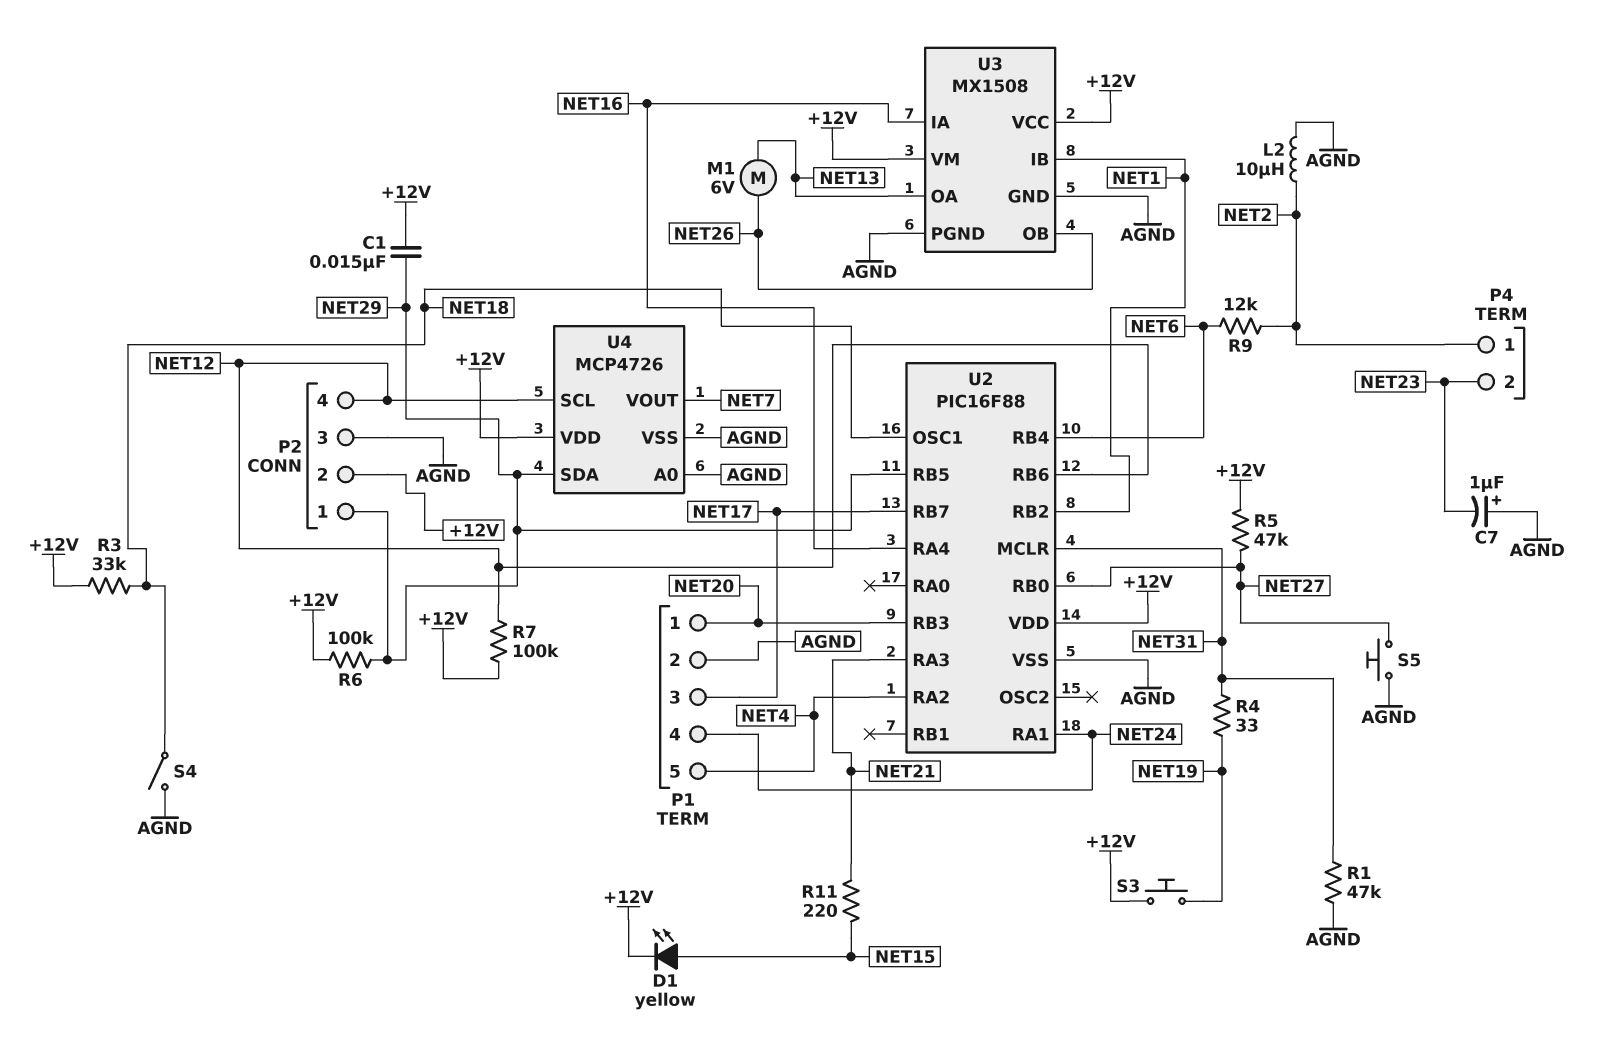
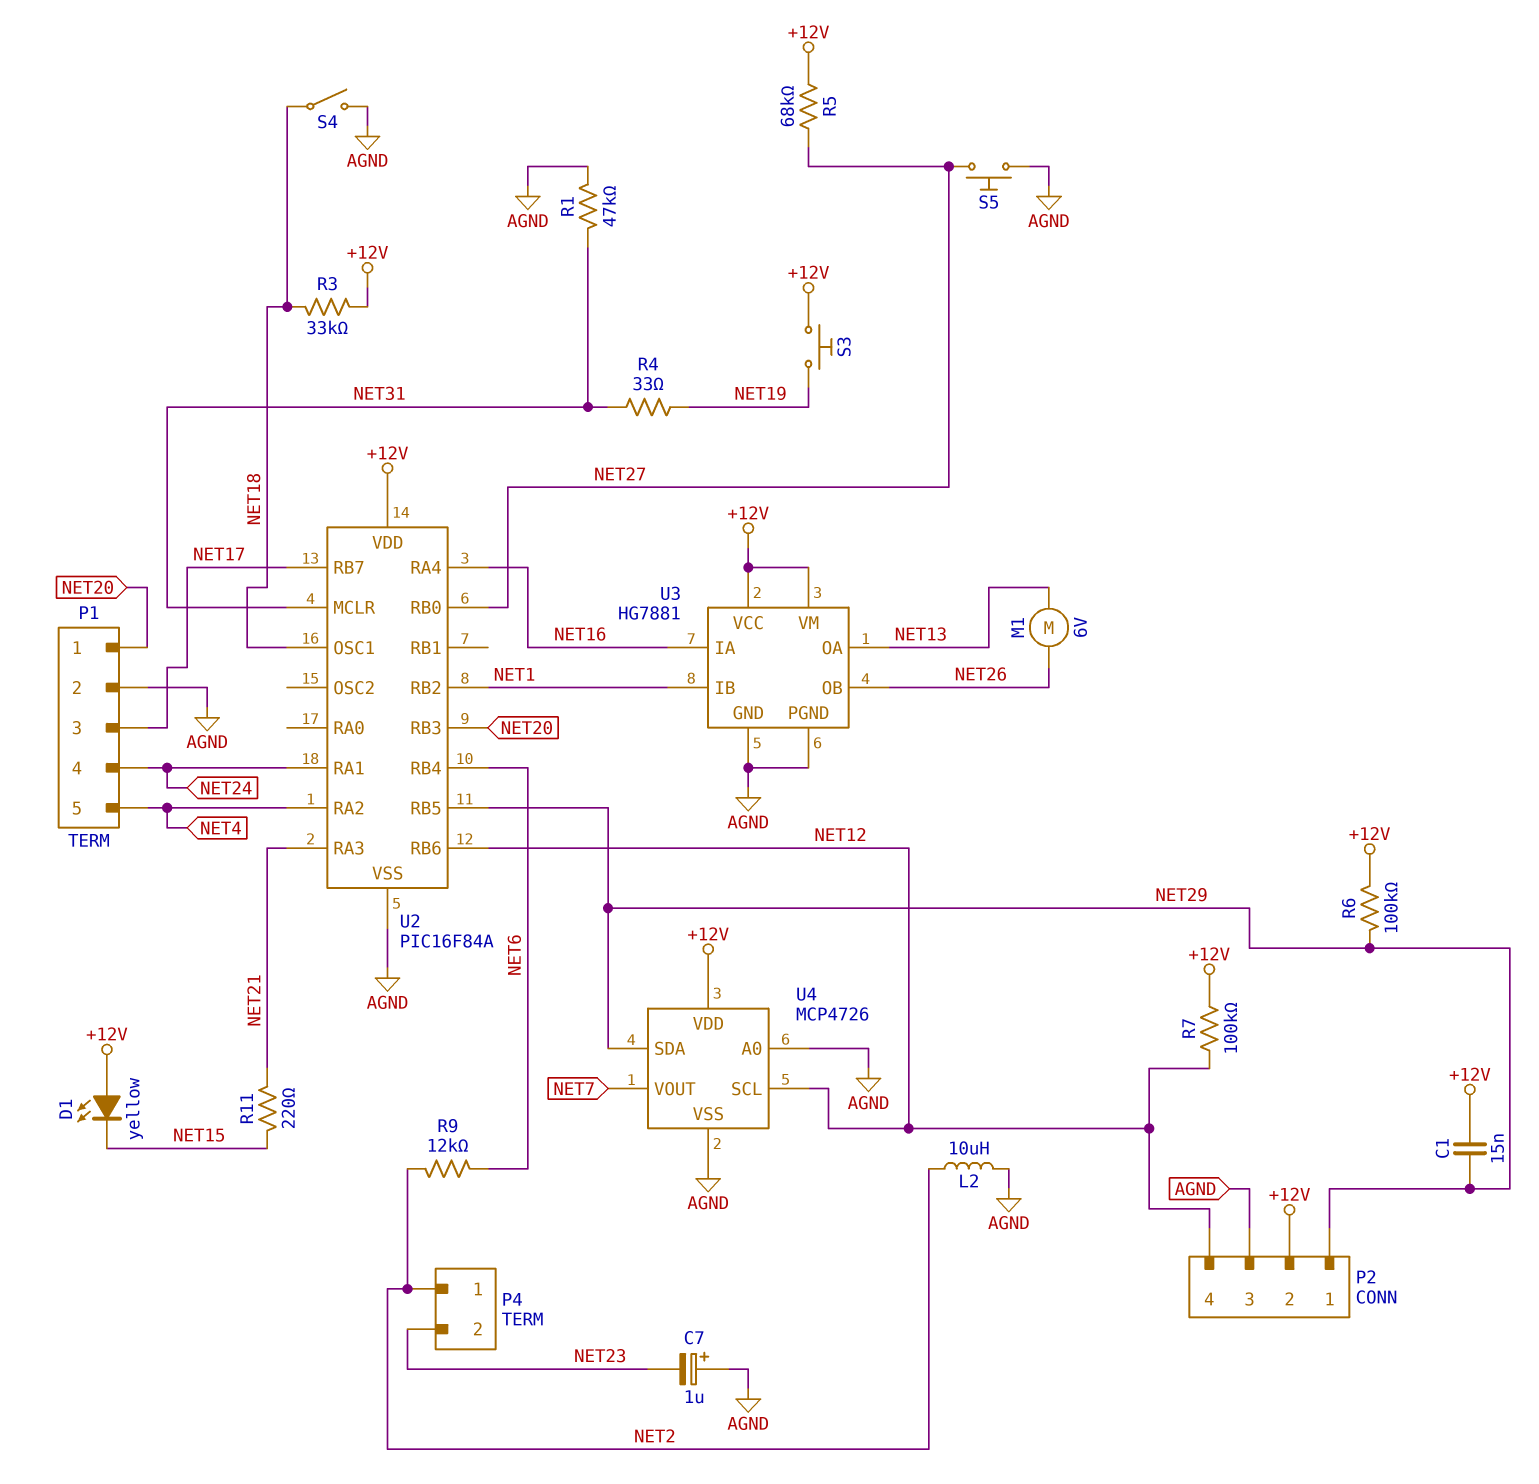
D1: LED yellow (A NET15, K +12V) -> LED yellow (A +12V, K NET15)
R5: 47k (+12V, NET27) -> 68k (+12V, NET27)
U2: PIC16F88 -> PIC16F84A
U3: MX1508 -> HG7881

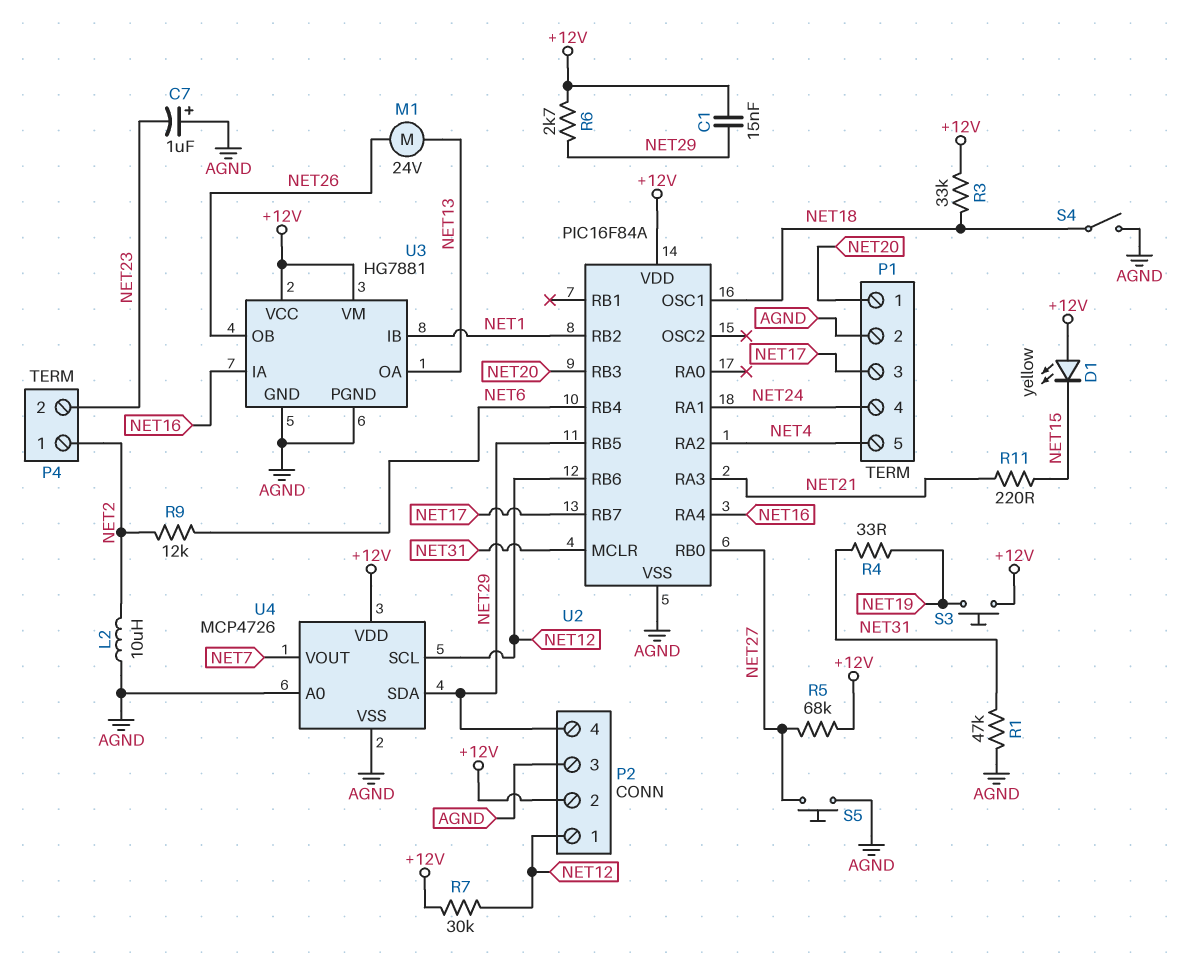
M1: motor 6V (NET13, NET26) -> motor 24V (NET13, NET26)
P2 pin 1: NET29 -> NET12
P2 pin 4: NET12 -> NET29
R6: 100k (+12V, NET29) -> 2.7k (+12V, NET29)
R7: 100k (+12V, NET12) -> 30k (+12V, NET12)

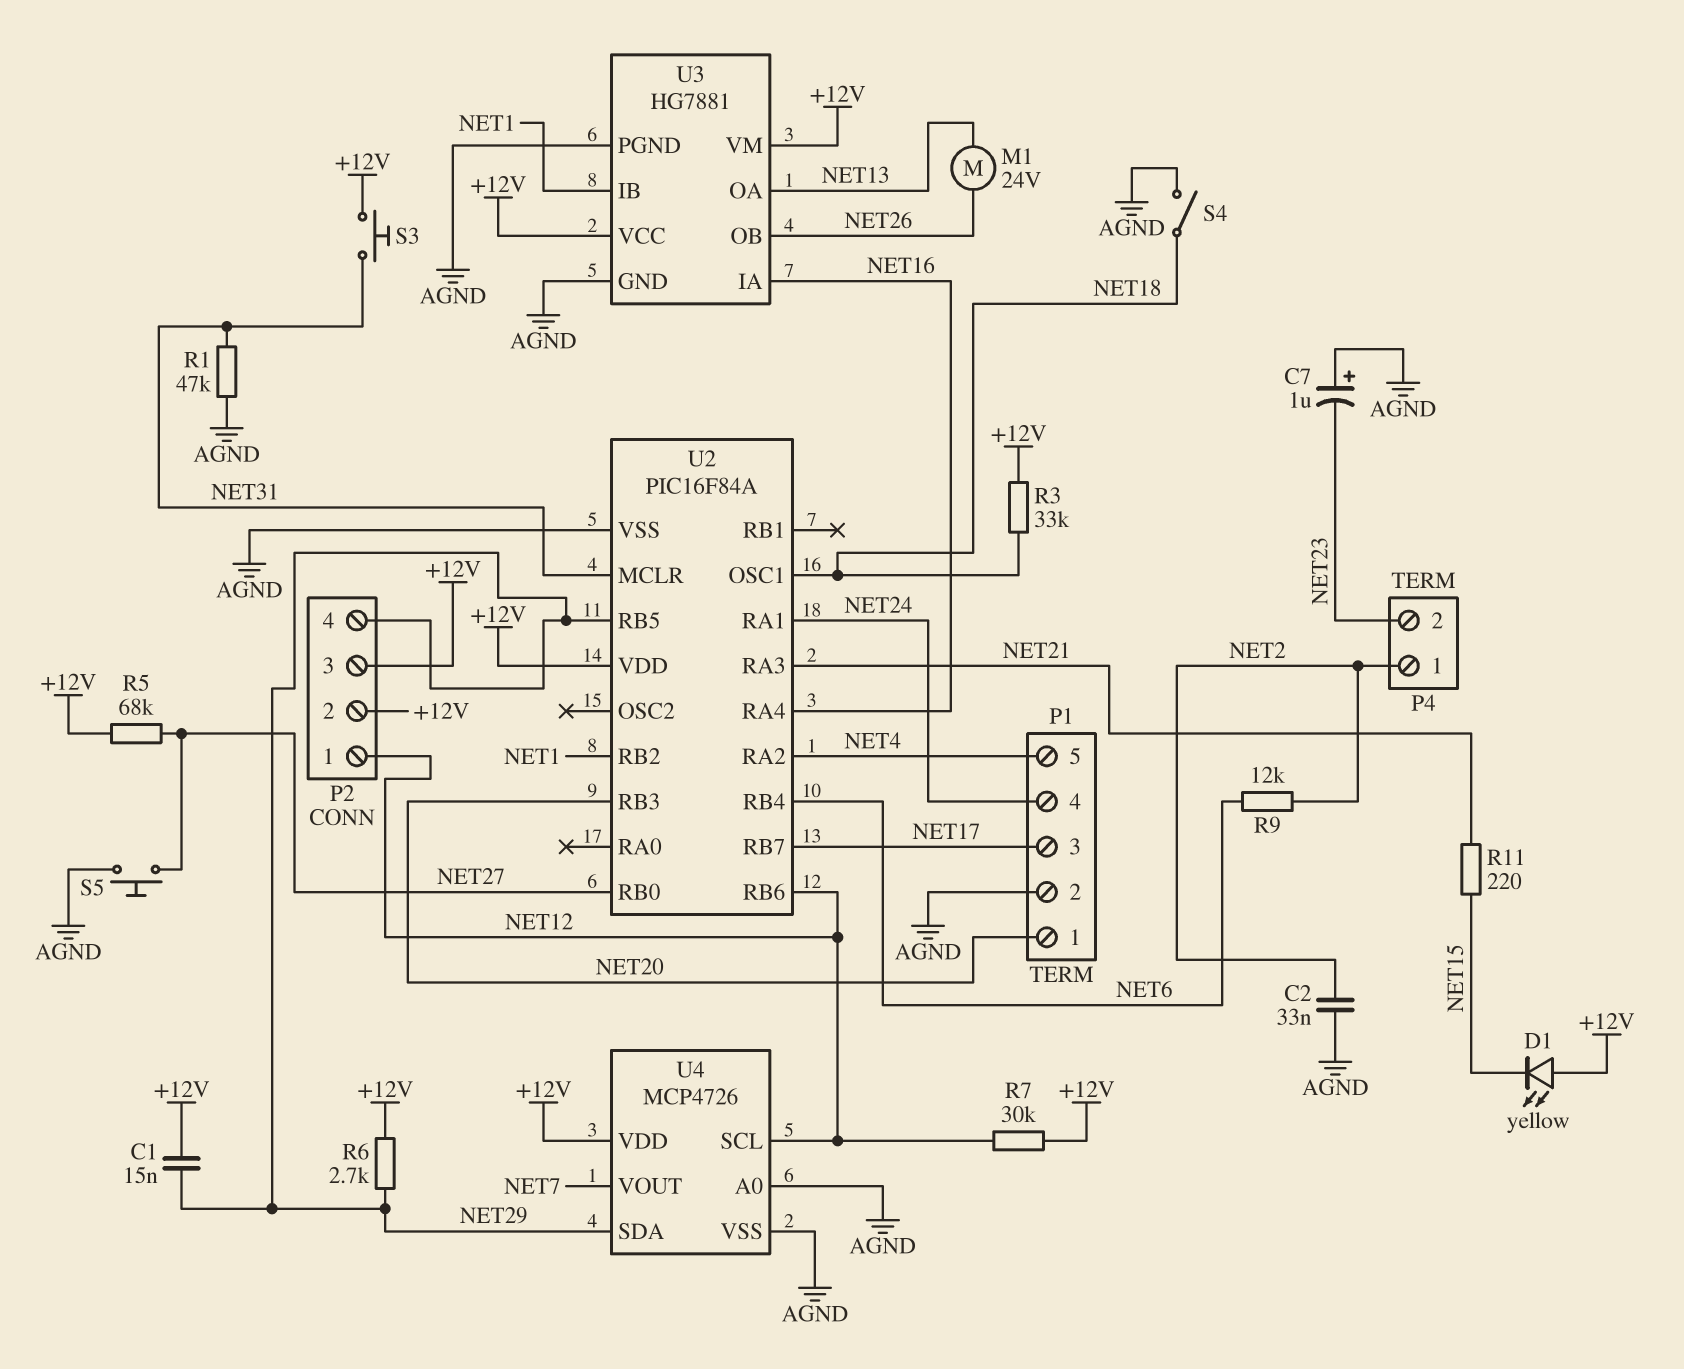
C2: none -> 33nF (AGND, NET2)
L2: 10uH (AGND, NET2) -> none
P2 pin 3: AGND -> +12V
R4: 33 (NET19, NET31) -> none
S3: button (+12V, NET19) -> button (+12V, NET31)

